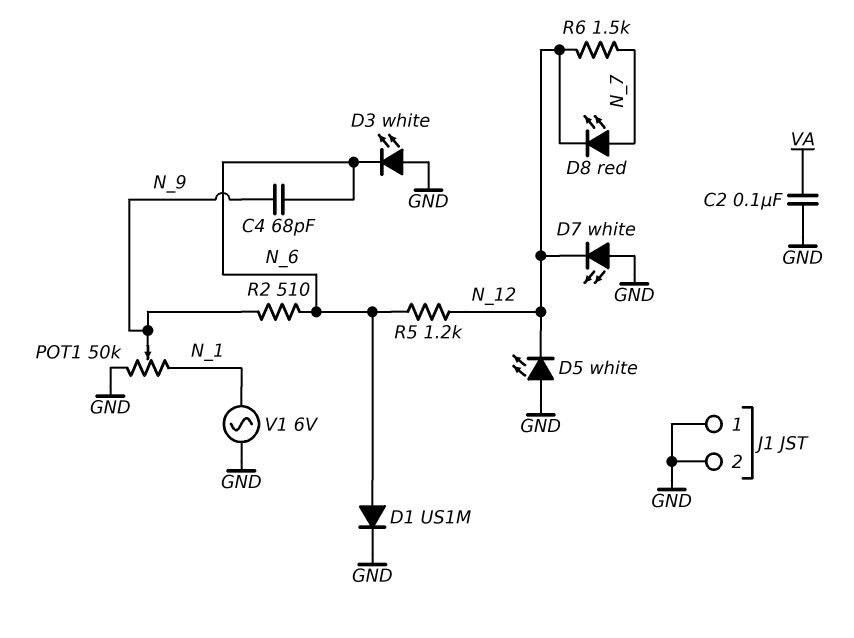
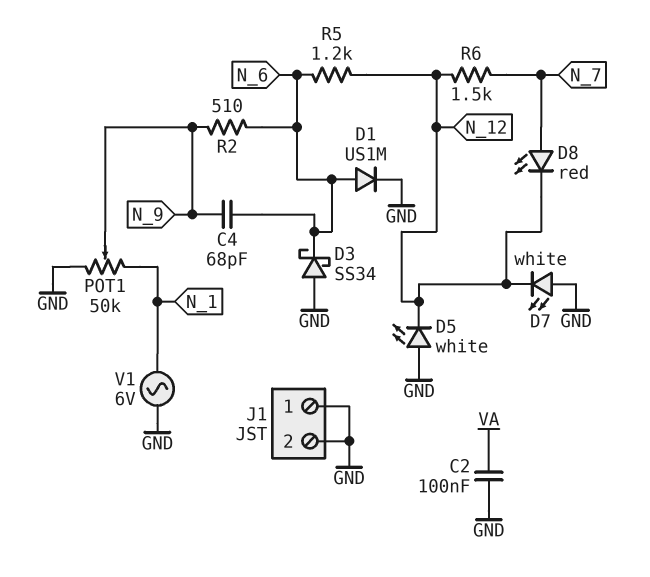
D3: LED white (A GND, K N_6) -> schottky SS34 (A GND, K N_6)

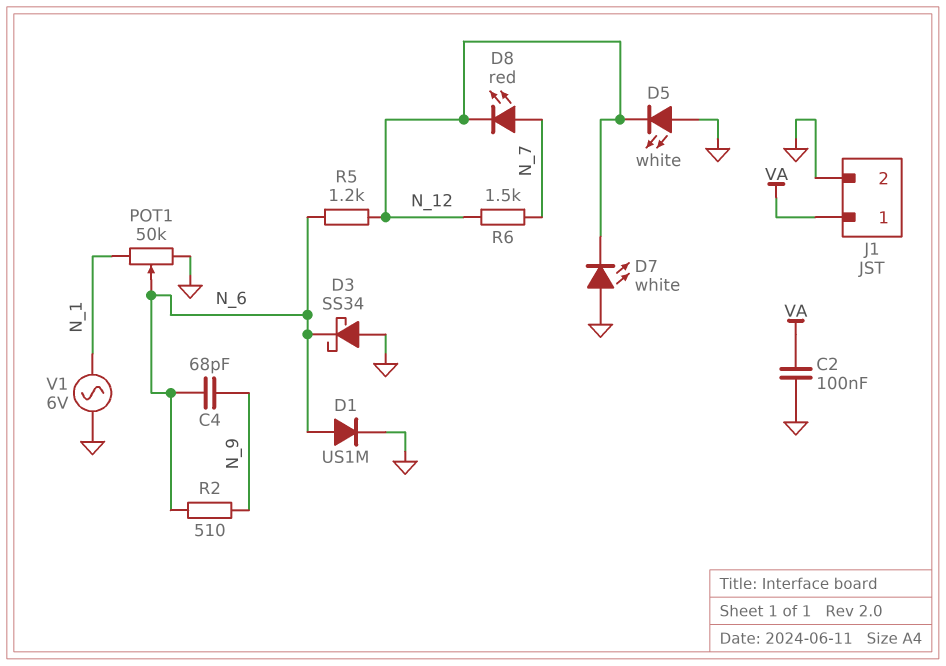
J1 pin 1: GND -> VA
POT1: 50k (GND, N_1, wiper N_9) -> 50k (GND, N_1, wiper N_6)

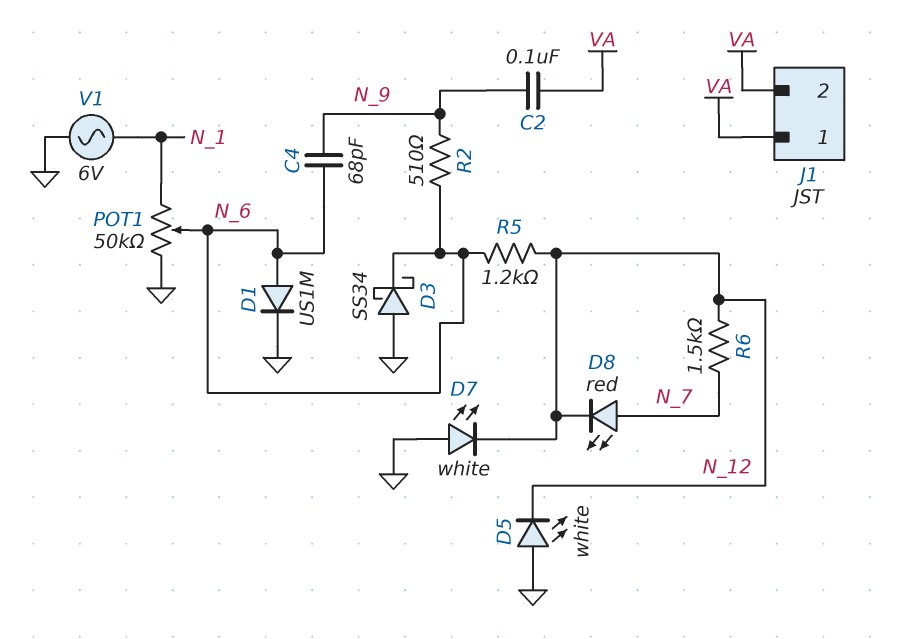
C2: 100nF (GND, VA) -> 100nF (N_9, VA)
J1 pin 2: GND -> VA

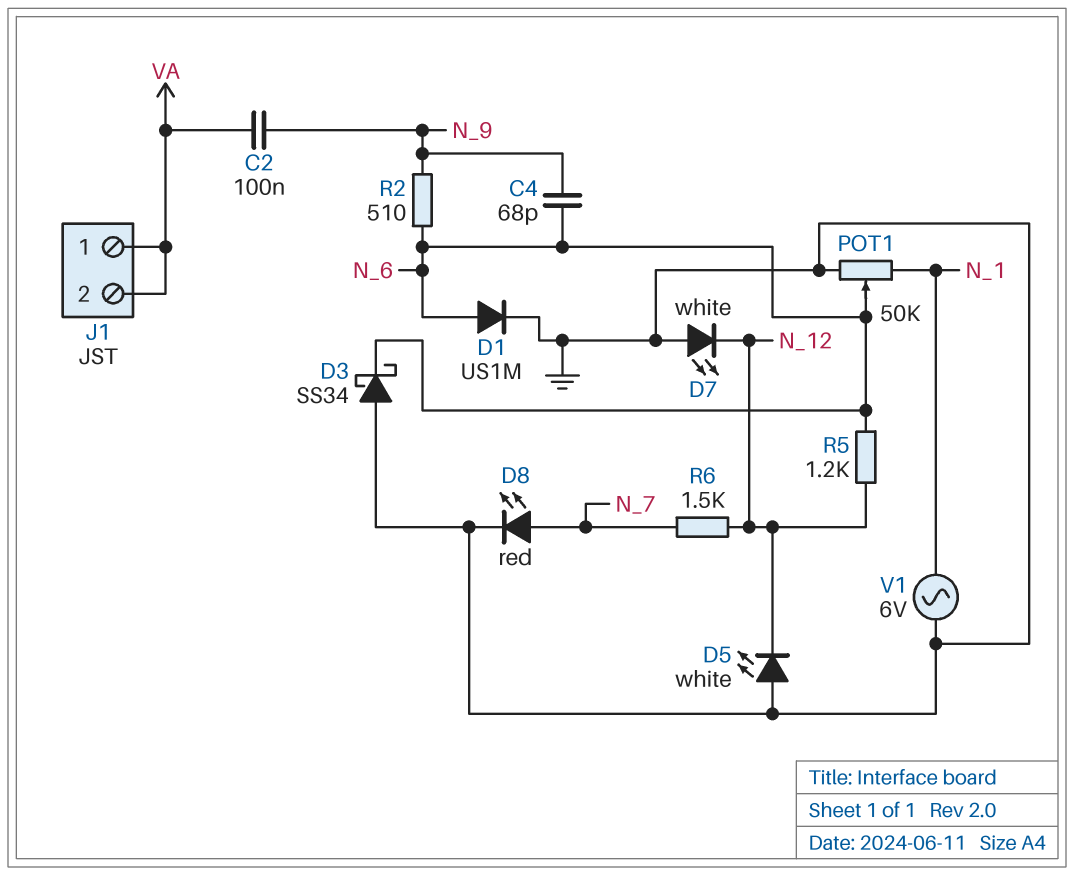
D8: LED red (A N_7, K N_12) -> LED red (A N_7, K GND)

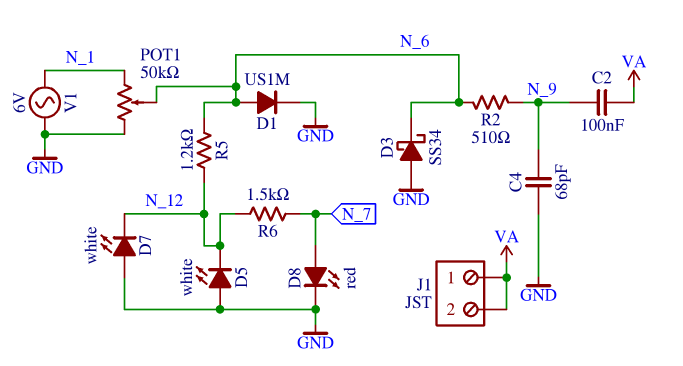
C4: 68pF (N_6, N_9) -> 68pF (GND, N_9)

